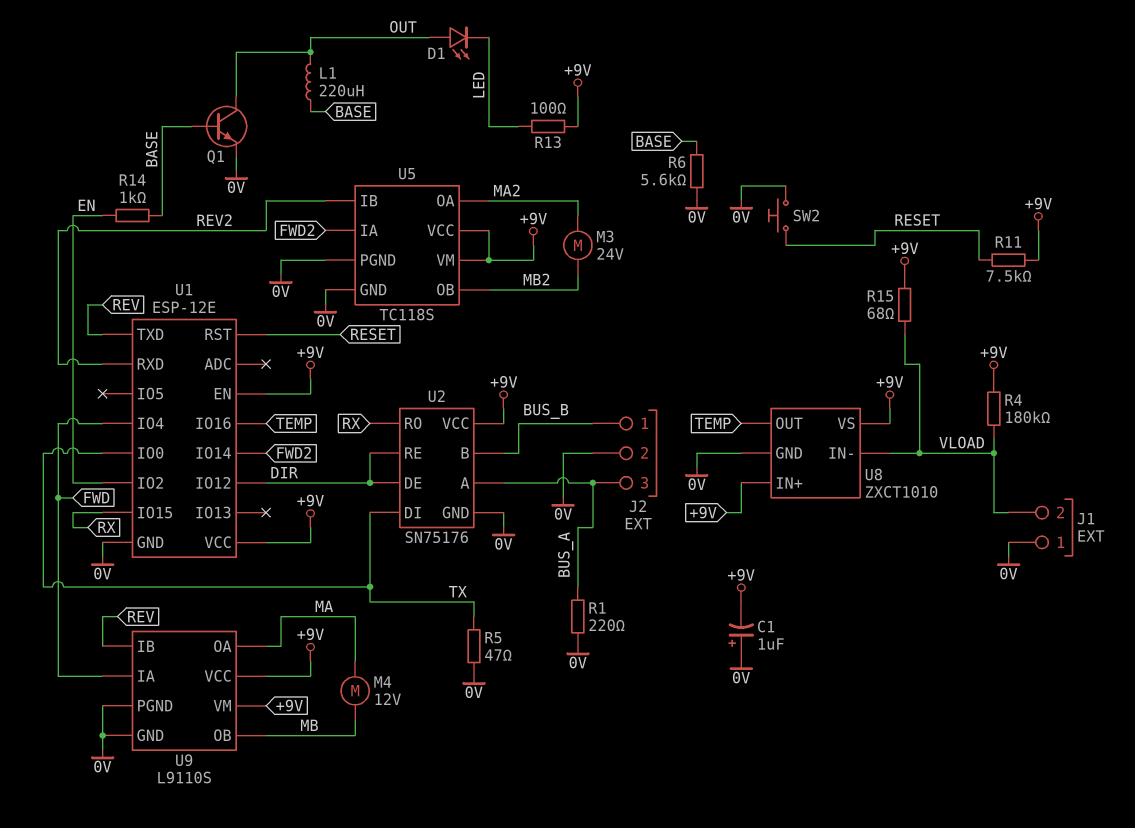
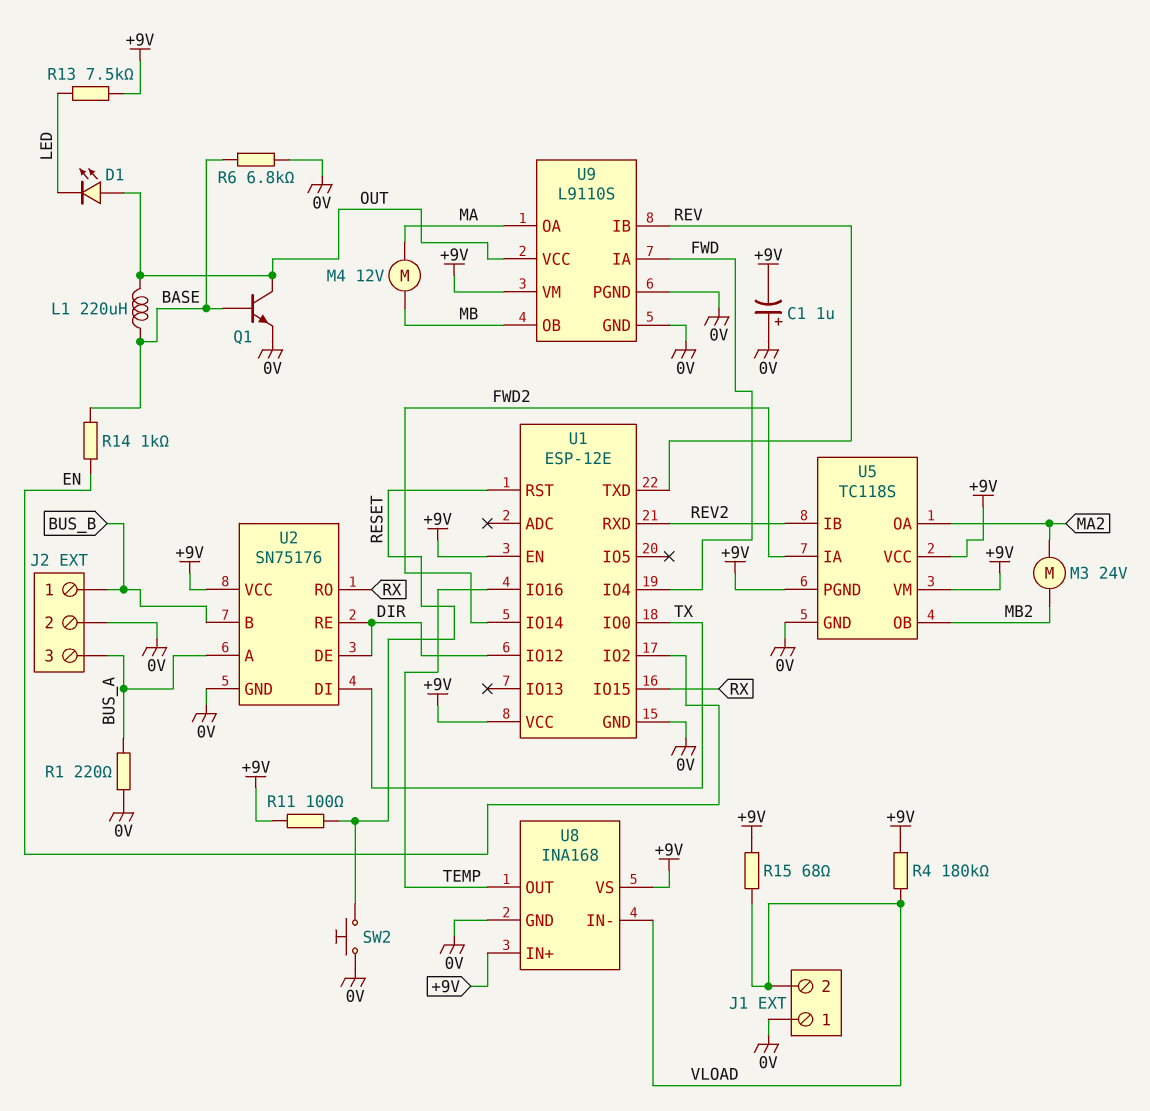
R5: 47 (0V, TX) -> none
R6: 5.6k (0V, BASE) -> 6.8k (0V, BASE)
R11: 7.5k (+9V, RESET) -> 100 (+9V, RESET)
R13: 100 (+9V, LED) -> 7.5k (+9V, LED)
U5 pin PGND: 0V -> +9V
U8: ZXCT1010 -> INA168
U9 pin VCC: +9V -> OUT

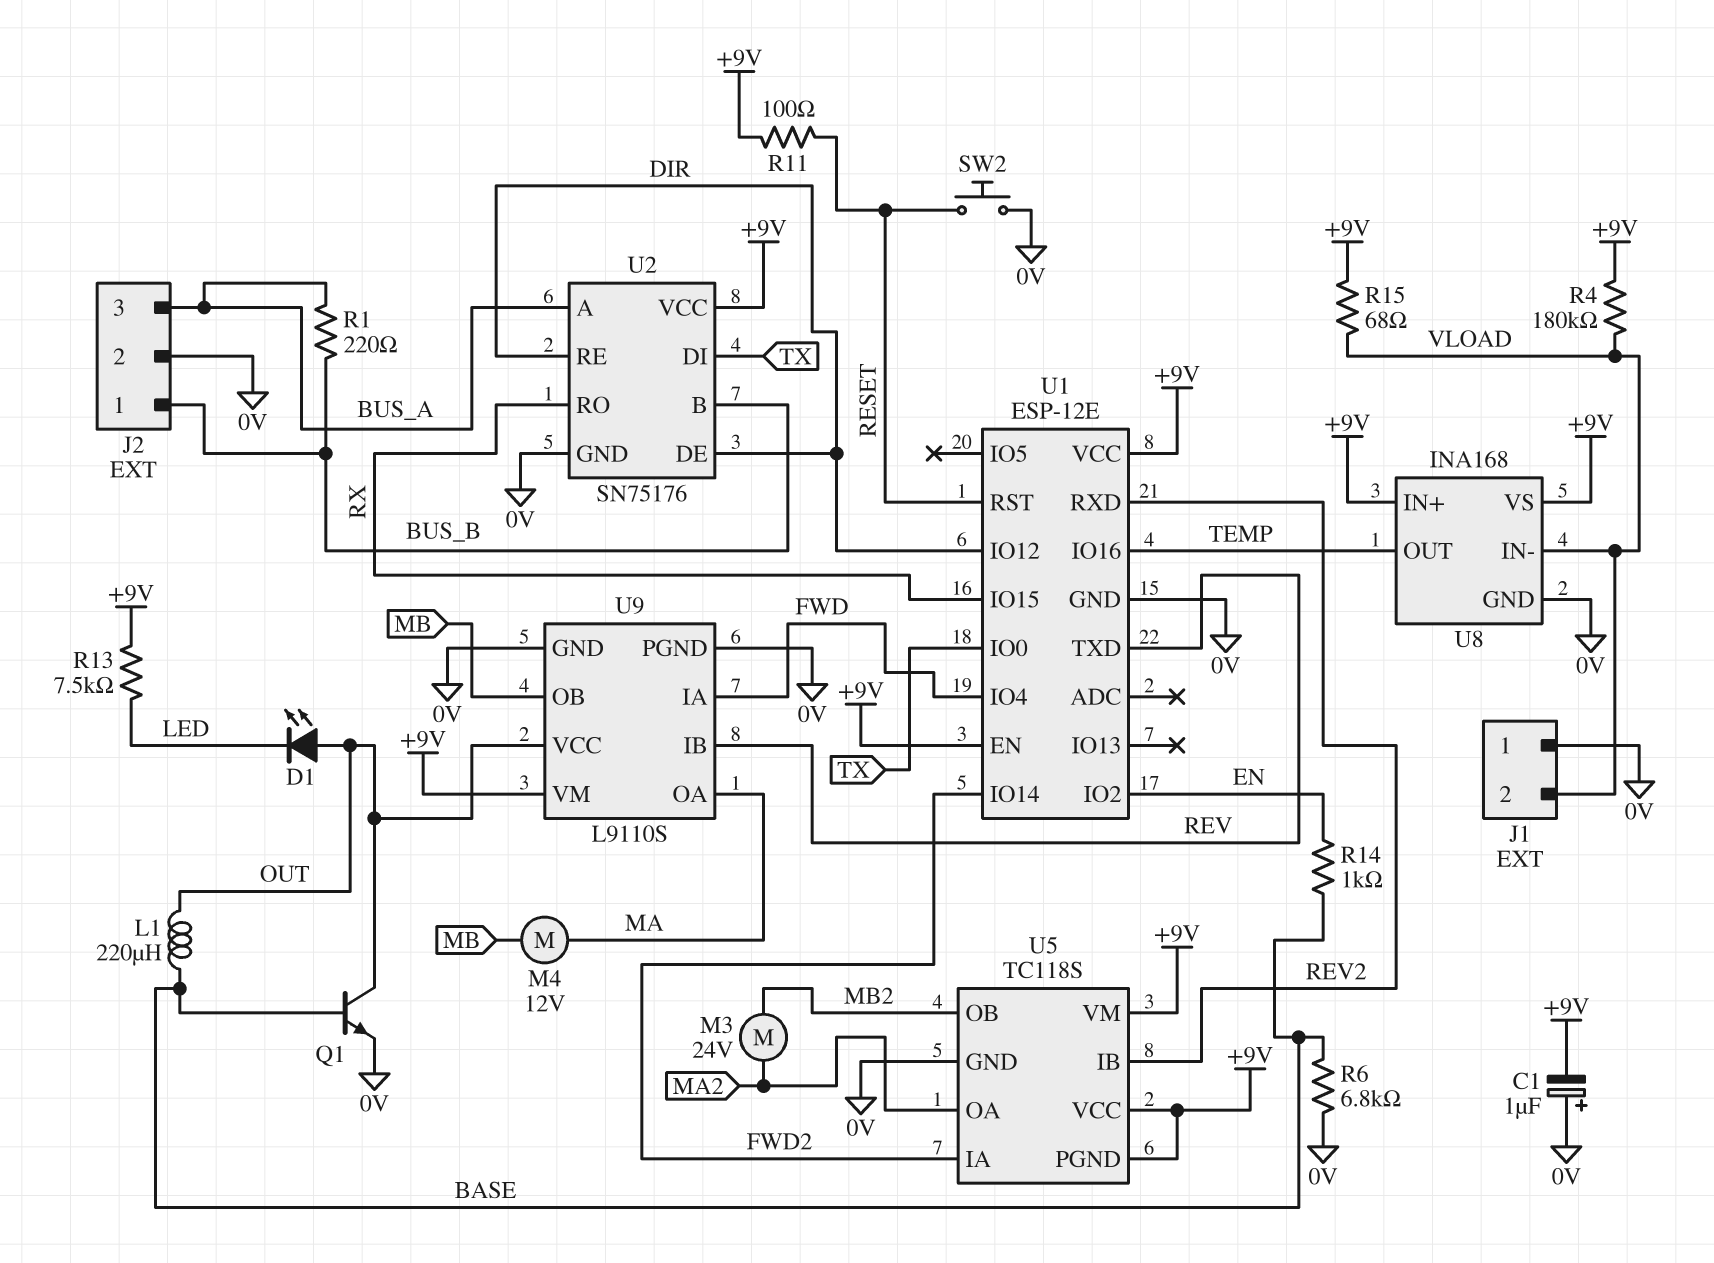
R1: 220 (0V, BUS_A) -> 220 (BUS_A, BUS_B)

